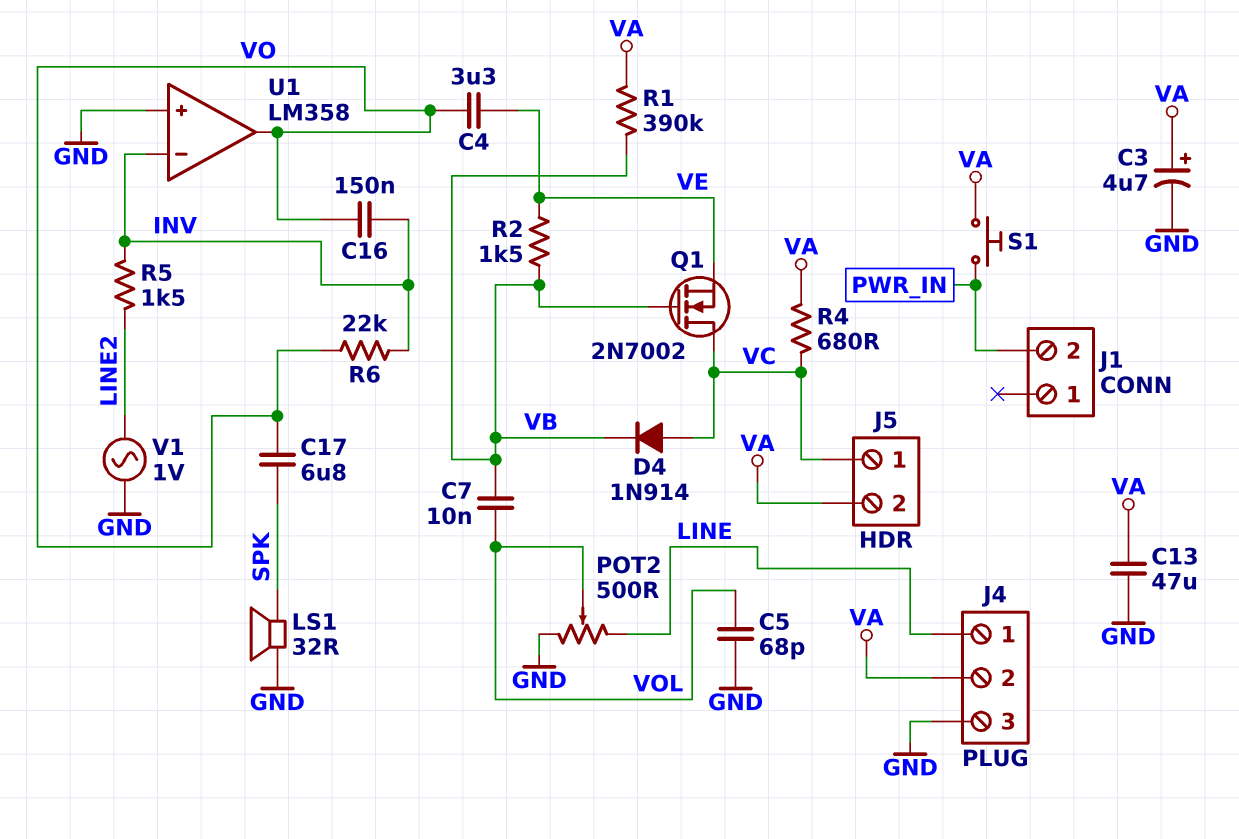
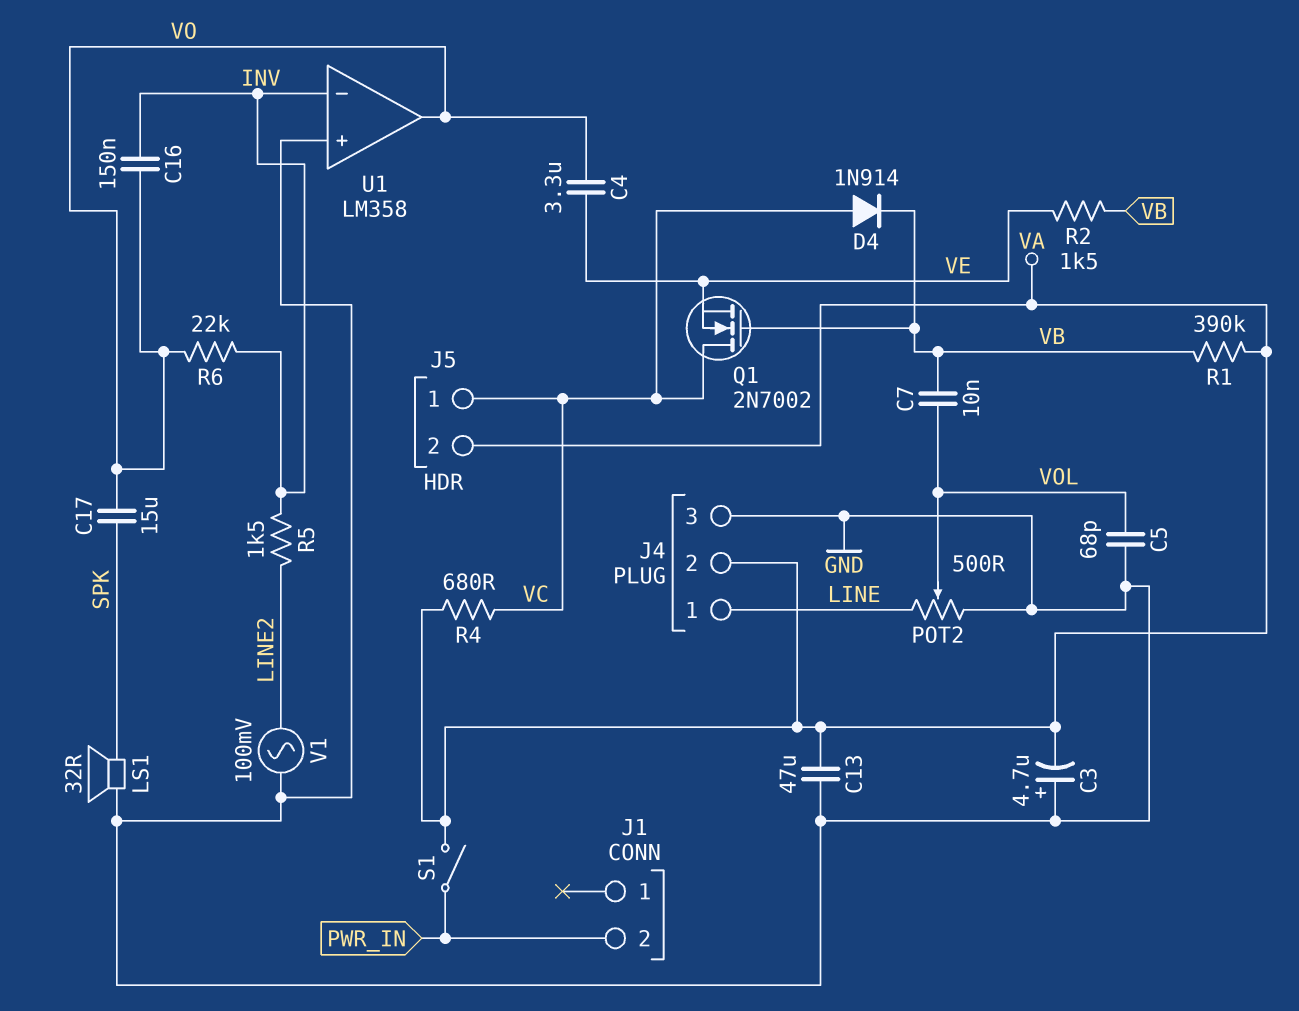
C3: 4.7uF (plus VA, minus GND) -> 4.7uF (plus GND, minus VA)
C17: 6.8uF (SPK, VO) -> 15uF (SPK, VO)
S1: button (PWR_IN, VA) -> switch (PWR_IN, VA)
V1: AC 1V (GND, LINE2) -> AC 100mV (GND, LINE2)

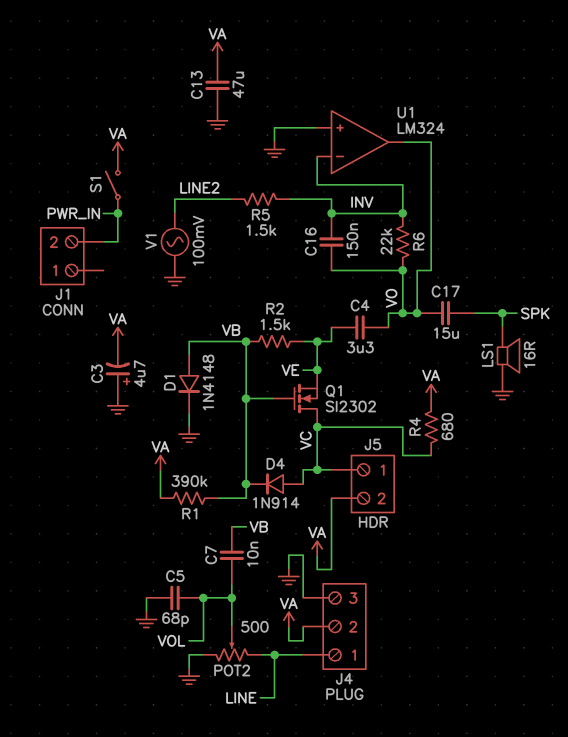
D1: none -> diode 1N4148 (A VB, K GND)
LS1: speaker 32R (GND, SPK) -> speaker 16R (GND, SPK)
Q1: NMOS 2N7002 (G VB, D VC, S VE) -> NMOS SI2302 (G VB, D VC, S VE)
U1: LM358 -> LM324

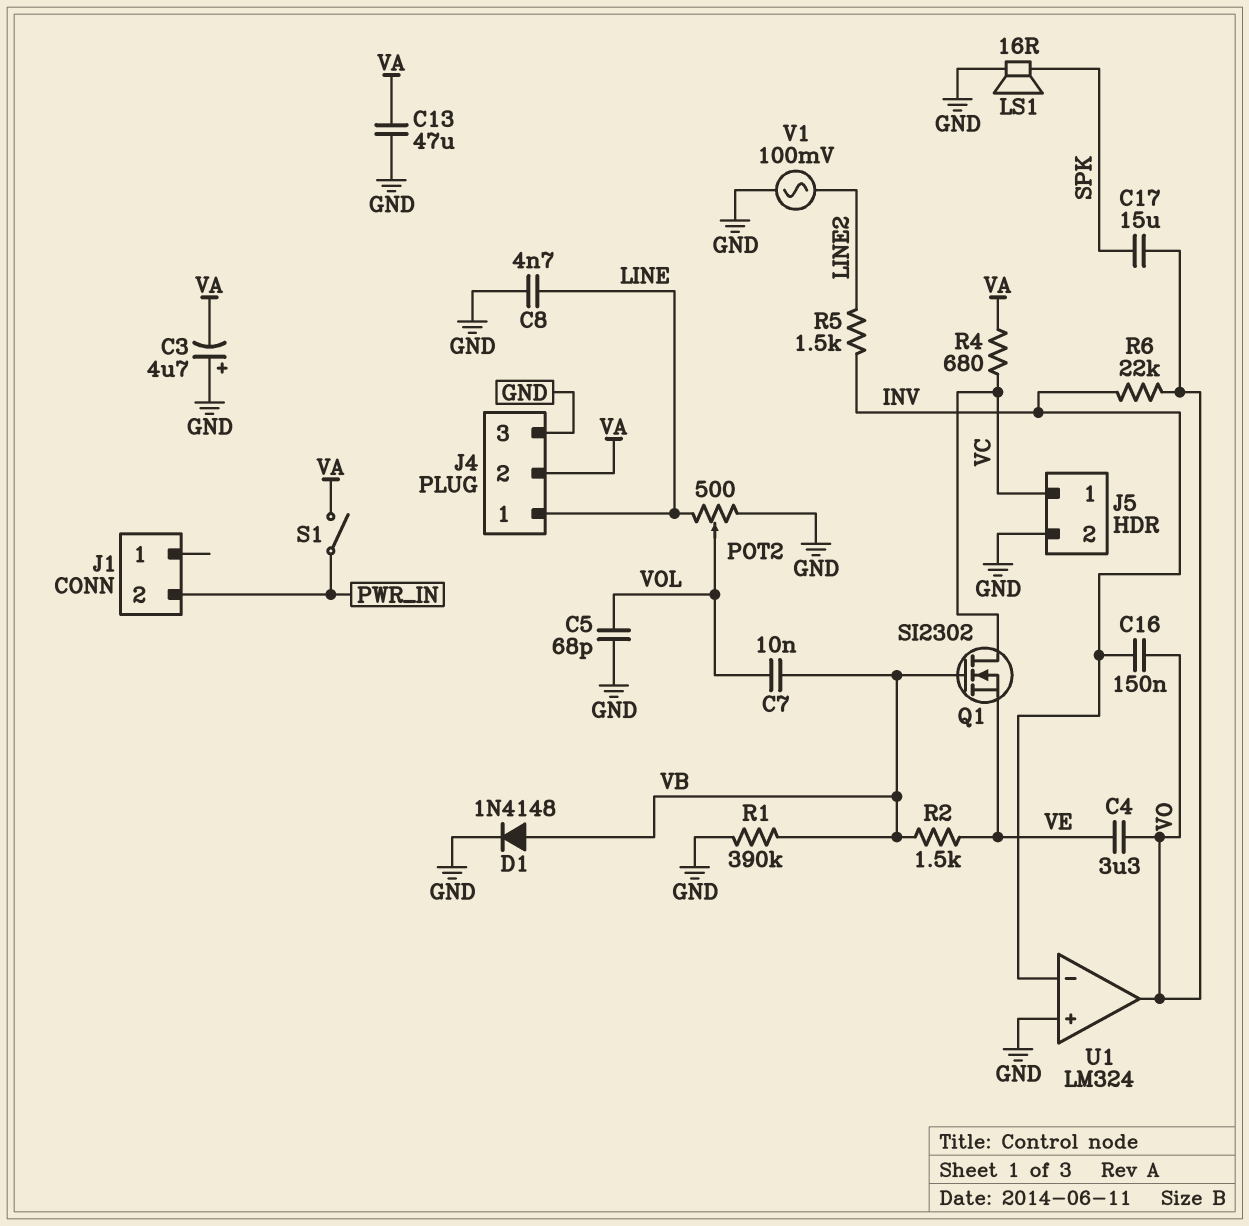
C8: none -> 4.7nF (GND, LINE)
D4: diode 1N914 (A VC, K VB) -> none
J5 pin 2: VA -> GND
R1: 390k (VA, VB) -> 390k (GND, VB)

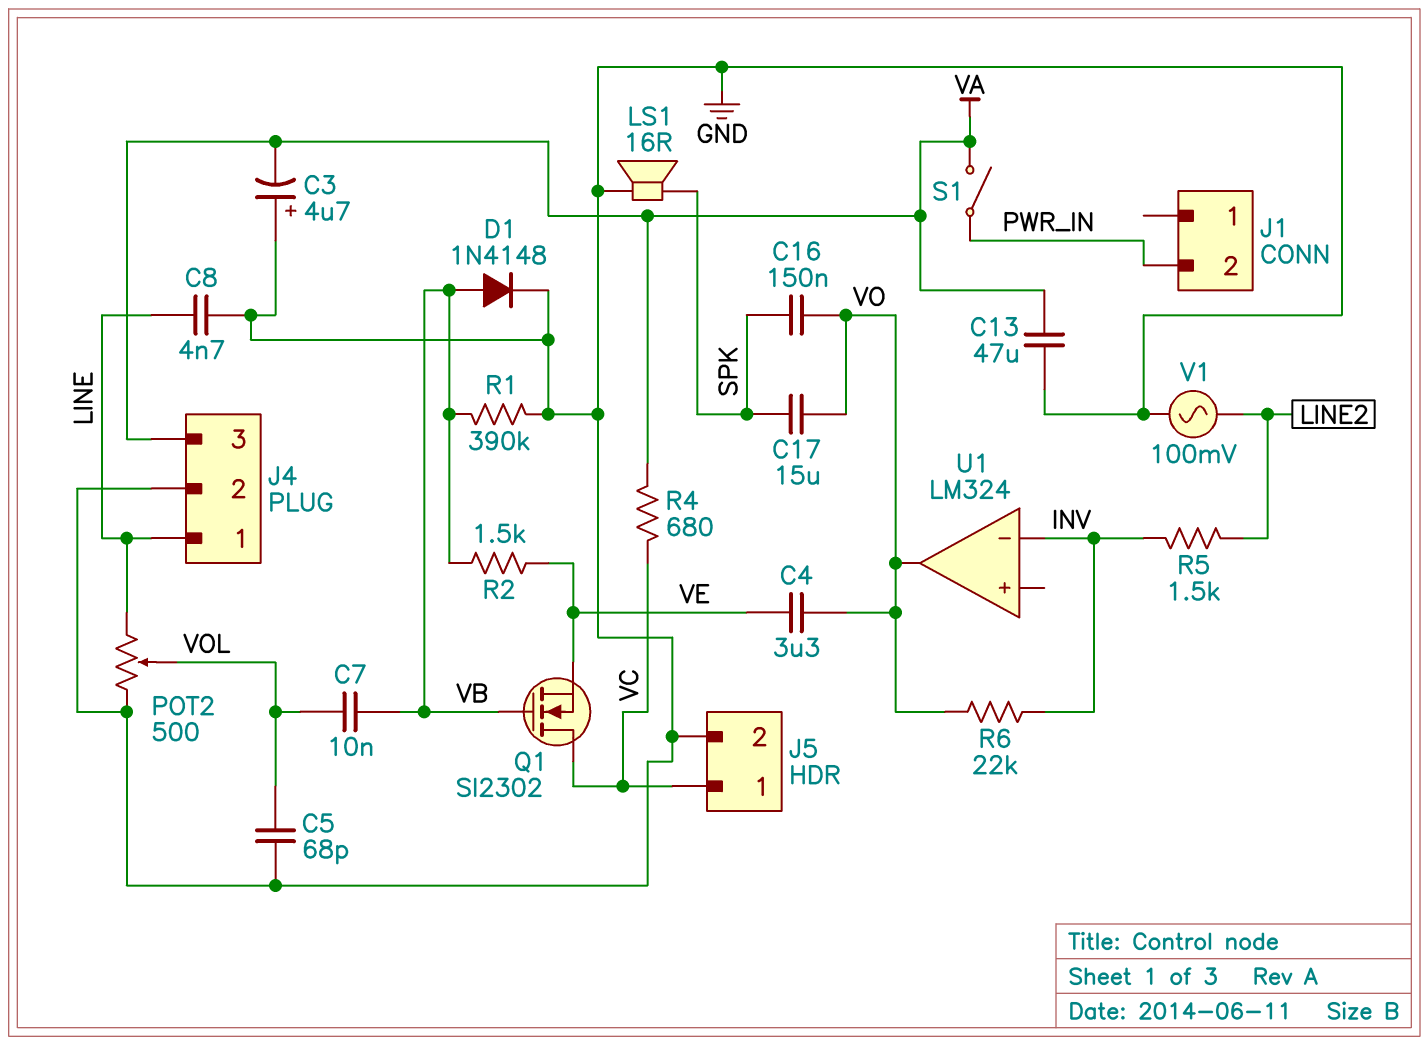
C16: 150nF (INV, VO) -> 150nF (SPK, VO)
J4 pin 2: VA -> GND
J4 pin 3: GND -> VA
U1 pin in+: GND -> none

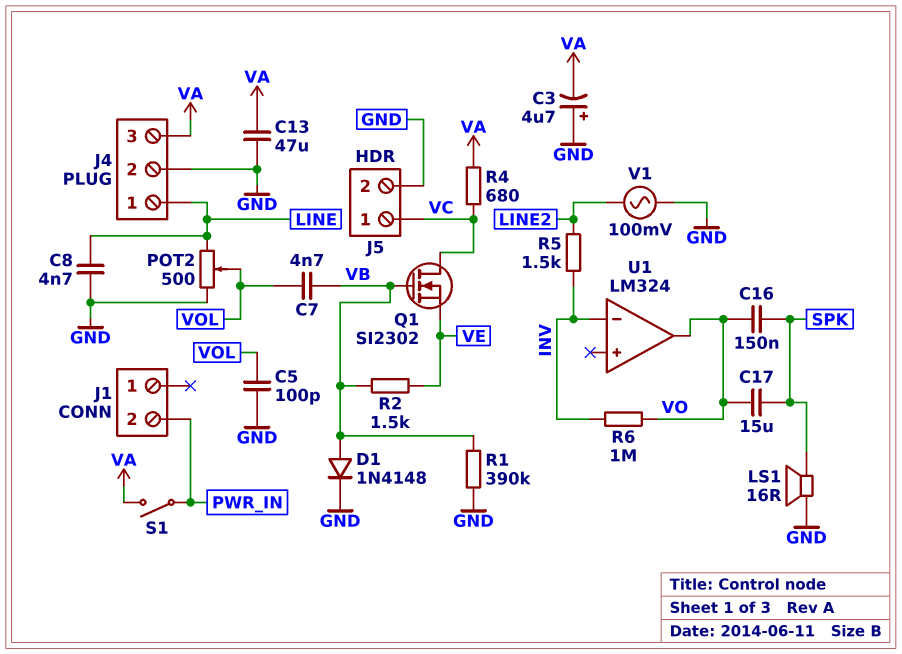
C4: 3.3uF (VE, VO) -> none
C5: 68pF (GND, VOL) -> 100pF (GND, VOL)
C7: 10nF (VB, VOL) -> 4.7nF (VB, VOL)
R6: 22k (INV, VO) -> 1M (INV, VO)

